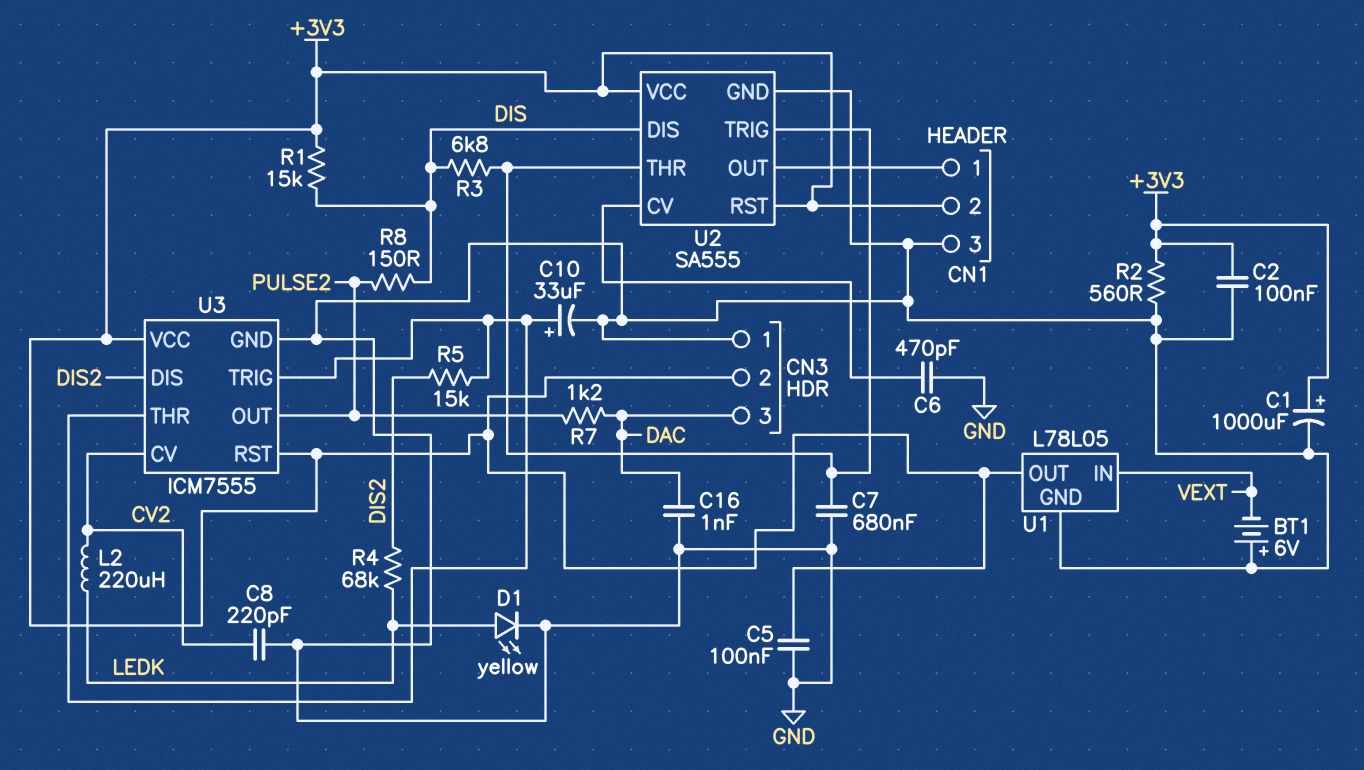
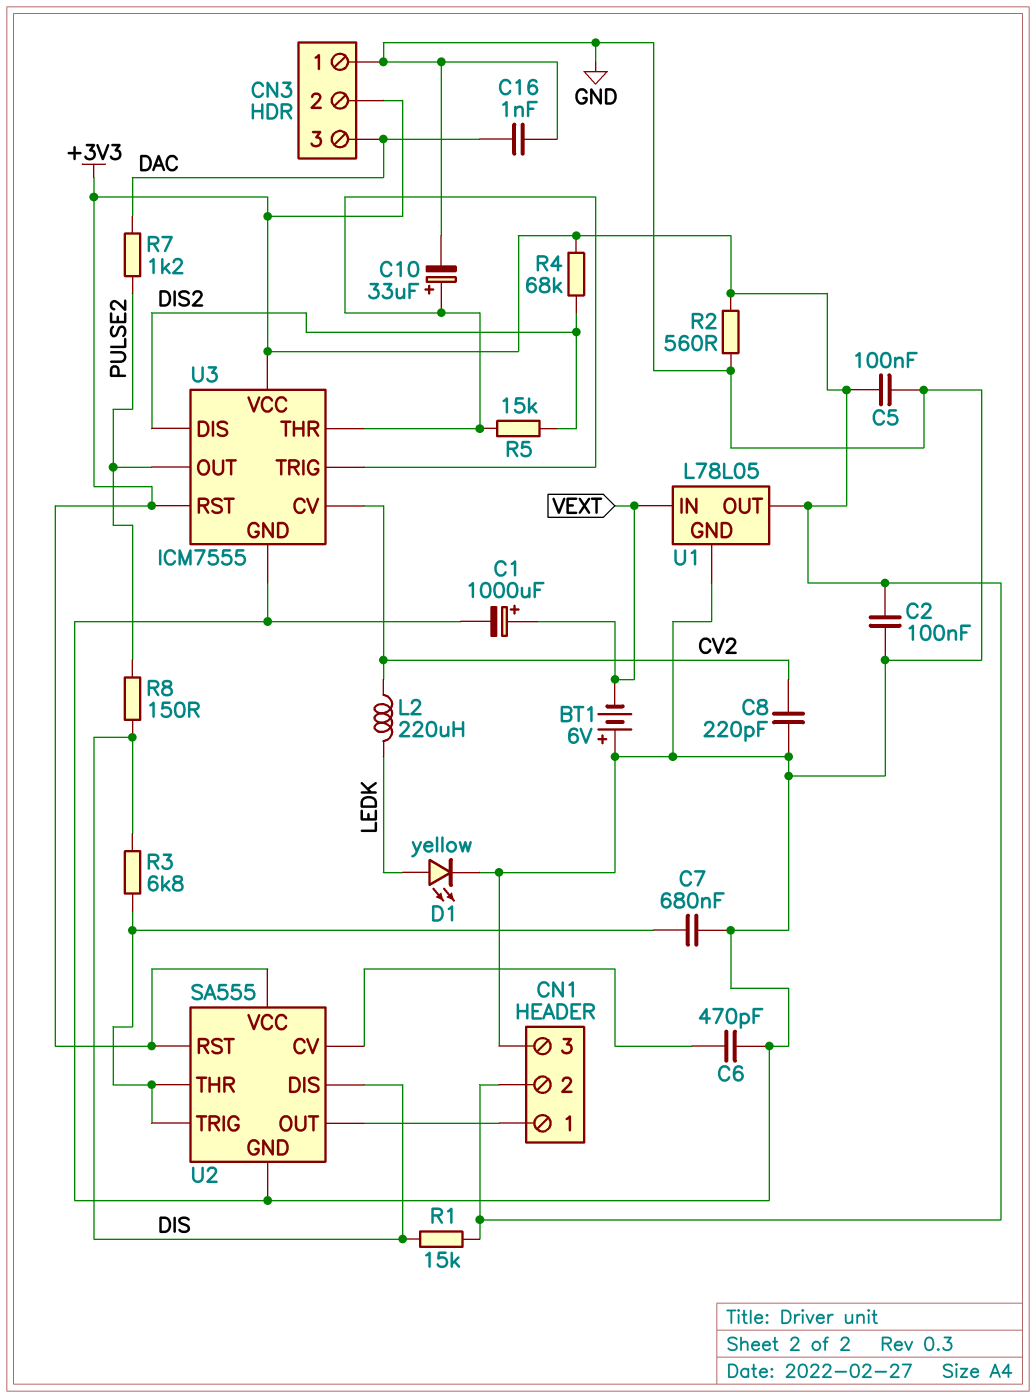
C1: 1000uF (plus +3V3, minus GND) -> 1000uF (plus VEXT, minus GND)
R4: 68k (DIS2, LEDK) -> 68k (+3V3, DIS2)

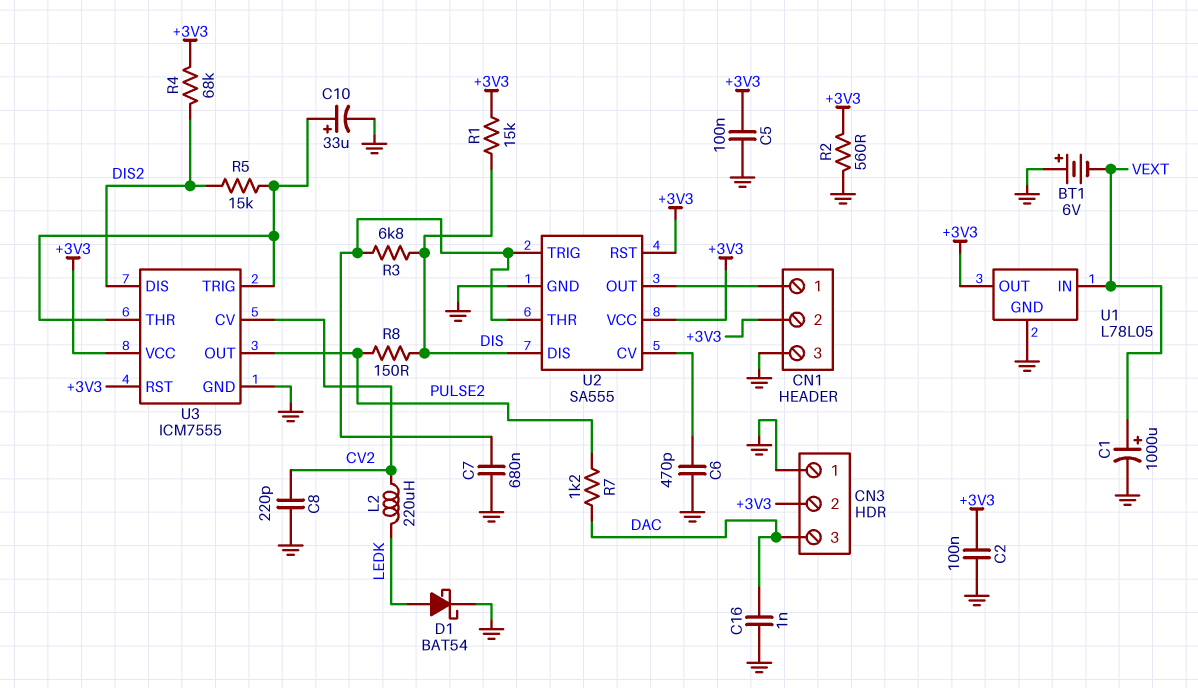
D1: LED yellow (A LEDK, K GND) -> schottky BAT54 (A LEDK, K GND)

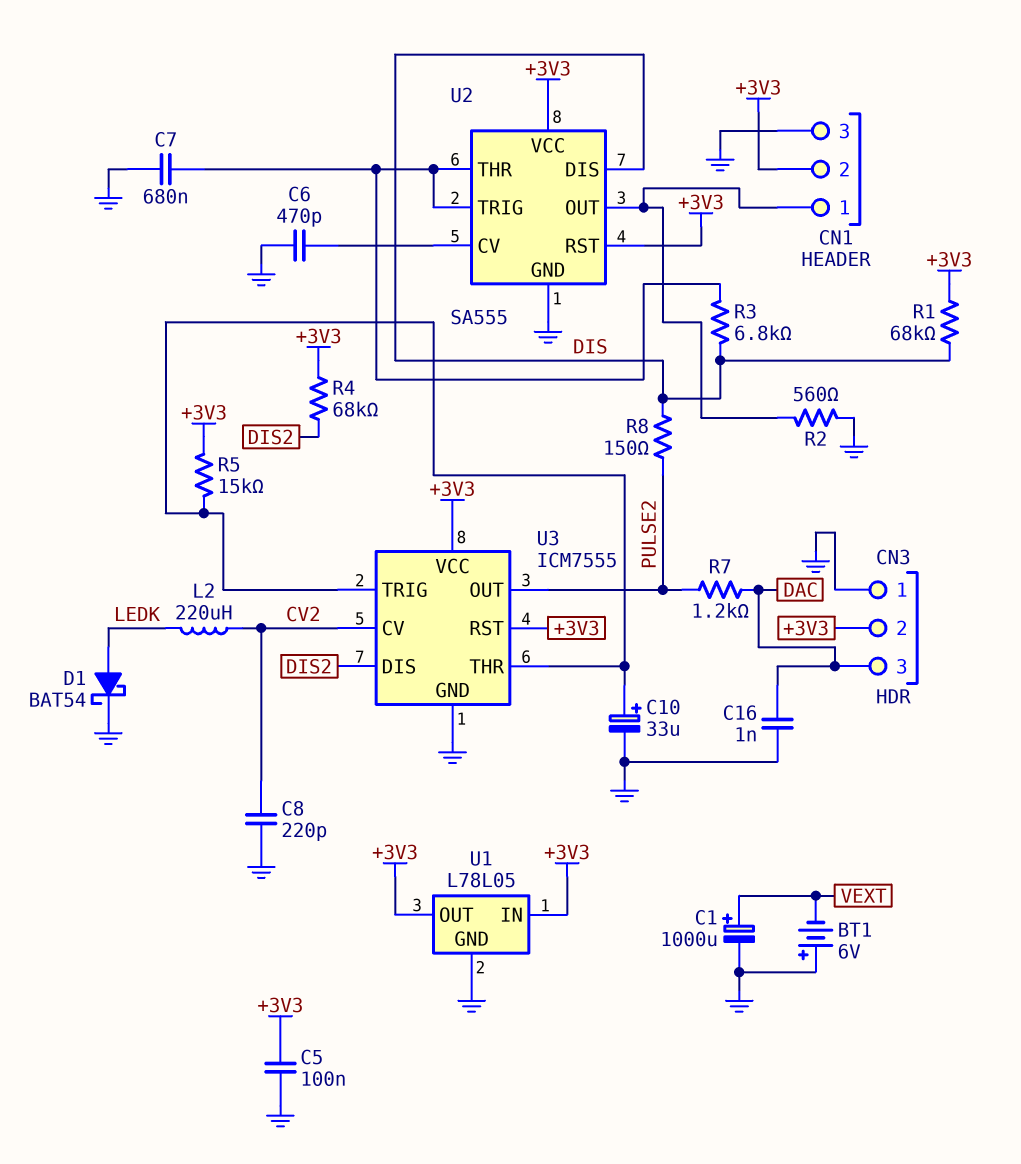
C2: 100nF (+3V3, GND) -> none
R1: 15k (+3V3, DIS) -> 68k (+3V3, DIS)
R2: 560 (+3V3, GND) -> 560 (CN1/1, GND)
R5: 15k (DIS2, U3/THR) -> 15k (+3V3, U3/THR)
U1 pin IN: VEXT -> +3V3

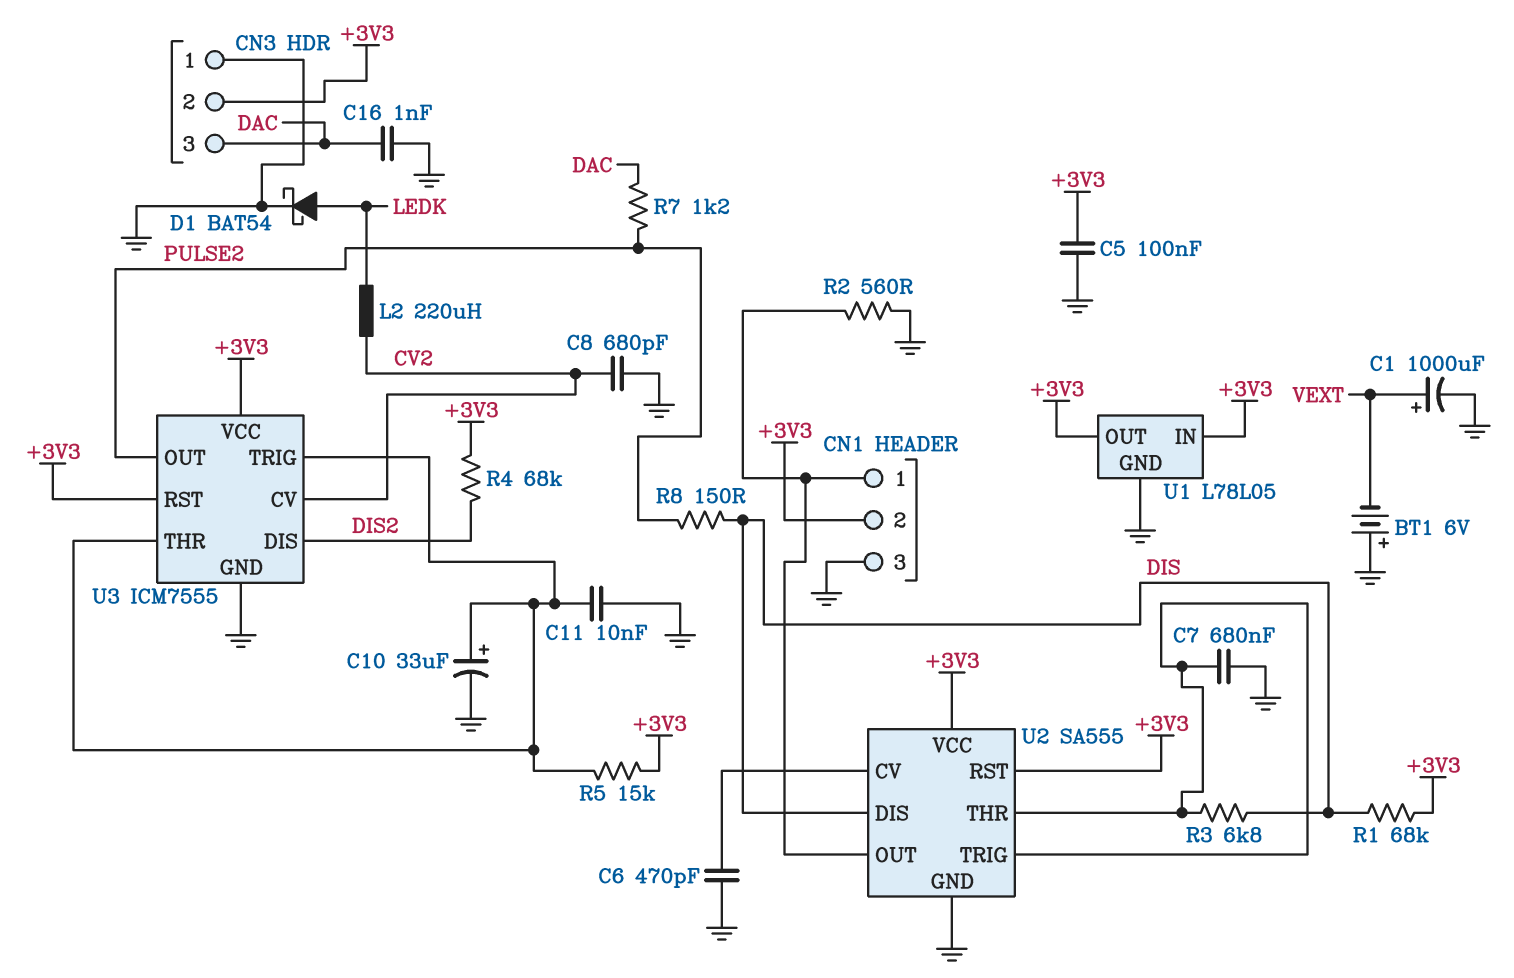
C8: 220pF (CV2, GND) -> 680pF (CV2, GND)
C11: none -> 10nF (GND, U3/THR)

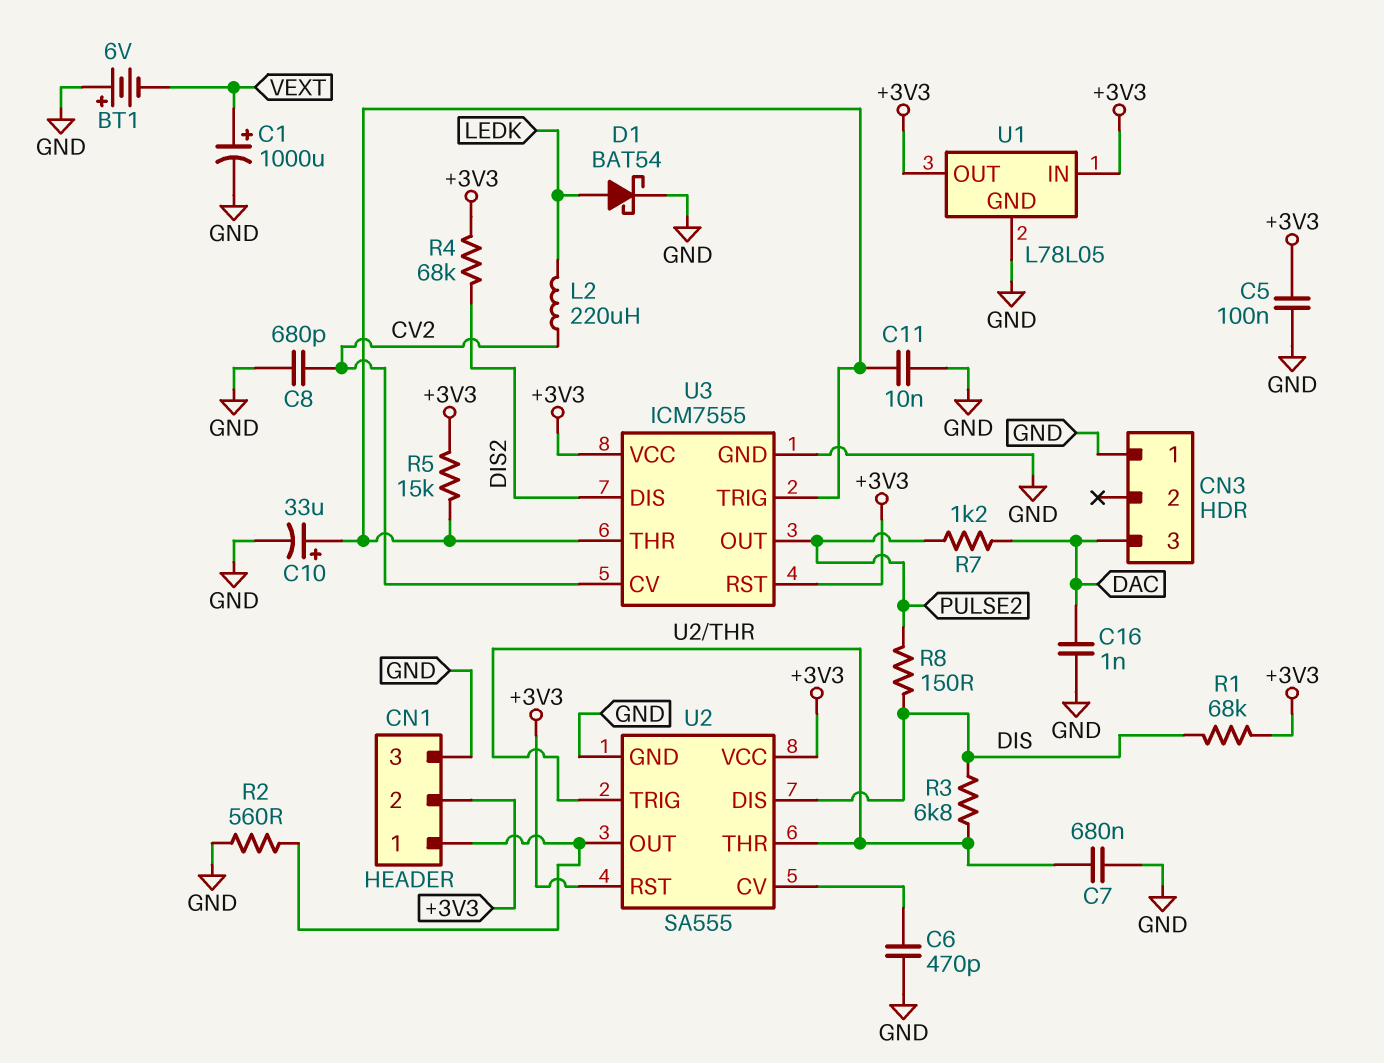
CN3 pin 2: +3V3 -> none

